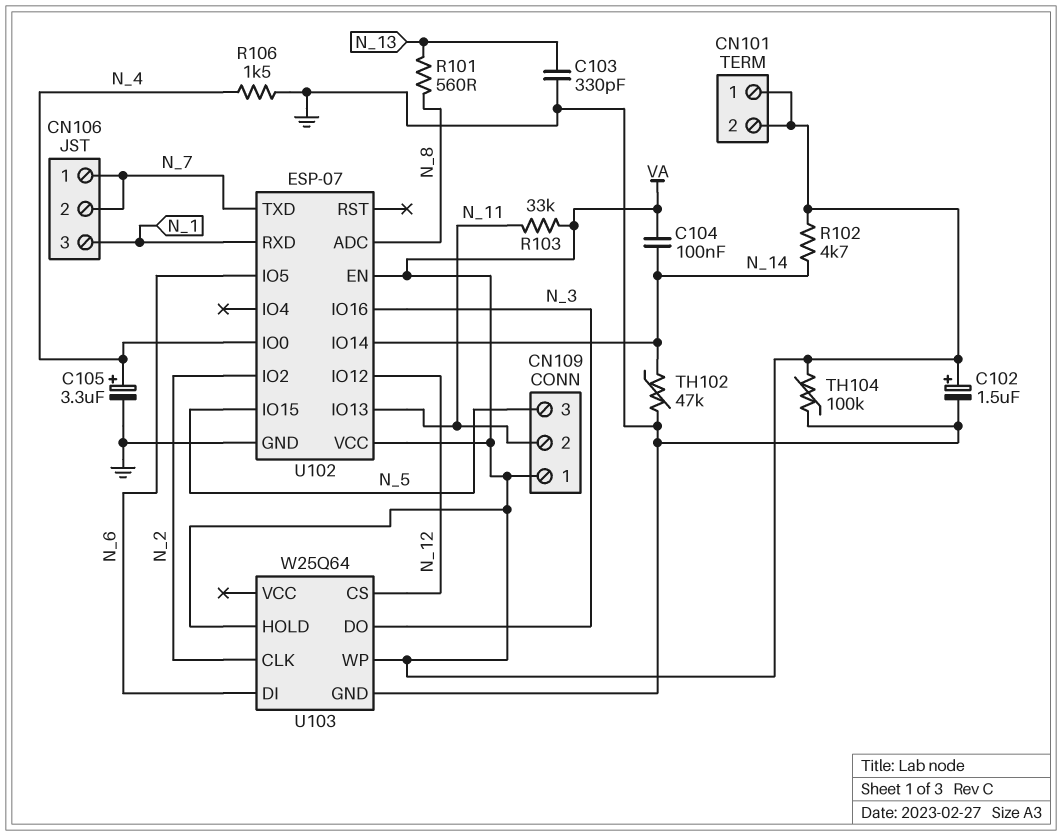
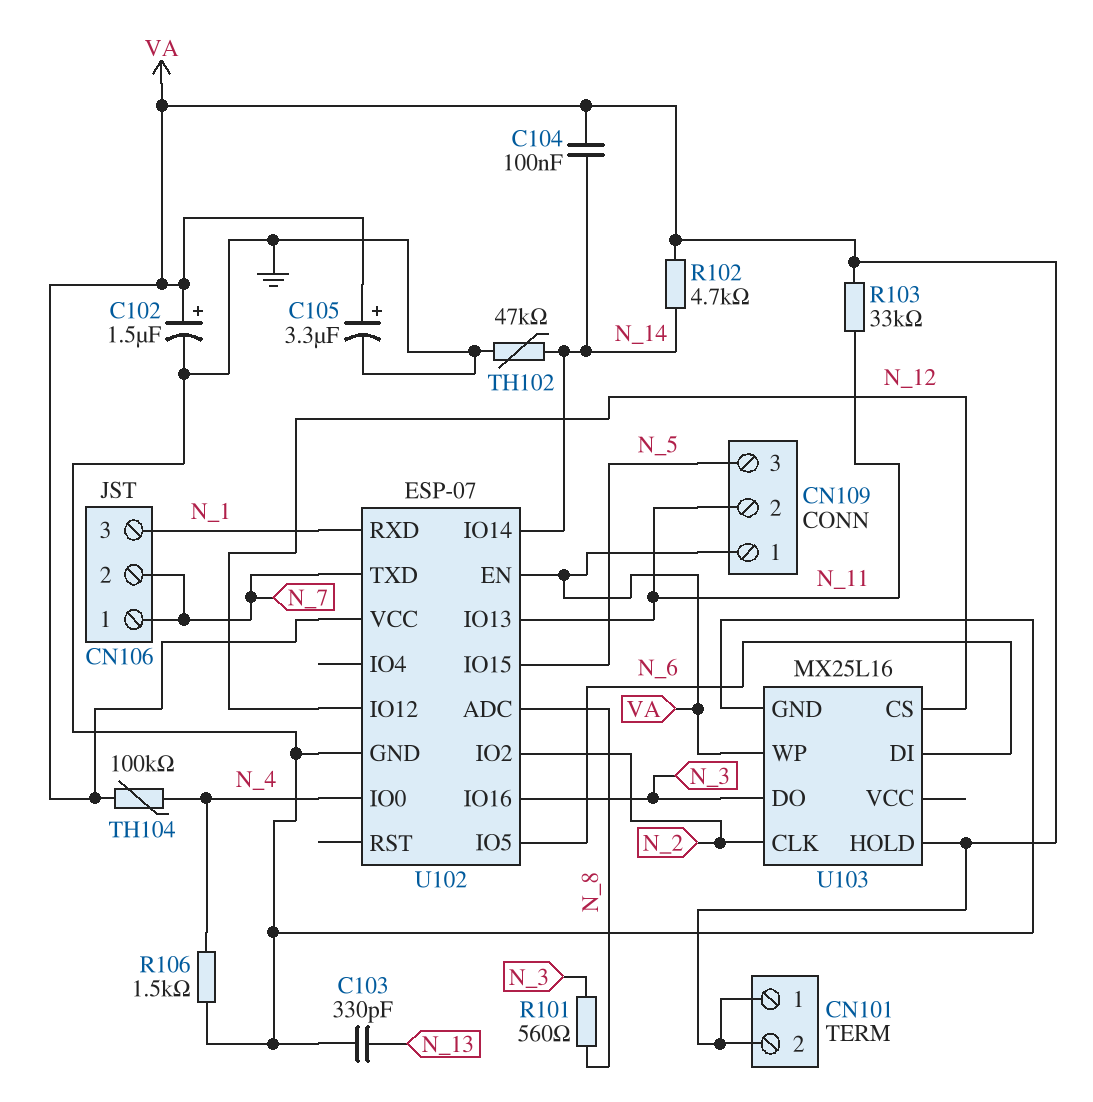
C105: 3.3uF (plus N_4, minus GND) -> 3.3uF (plus VA, minus GND)
R101: 560 (N_8, N_13) -> 560 (N_3, N_8)
TH104: 100k (GND, VA) -> 100k (N_4, VA)
U103: W25Q64 -> MX25L16

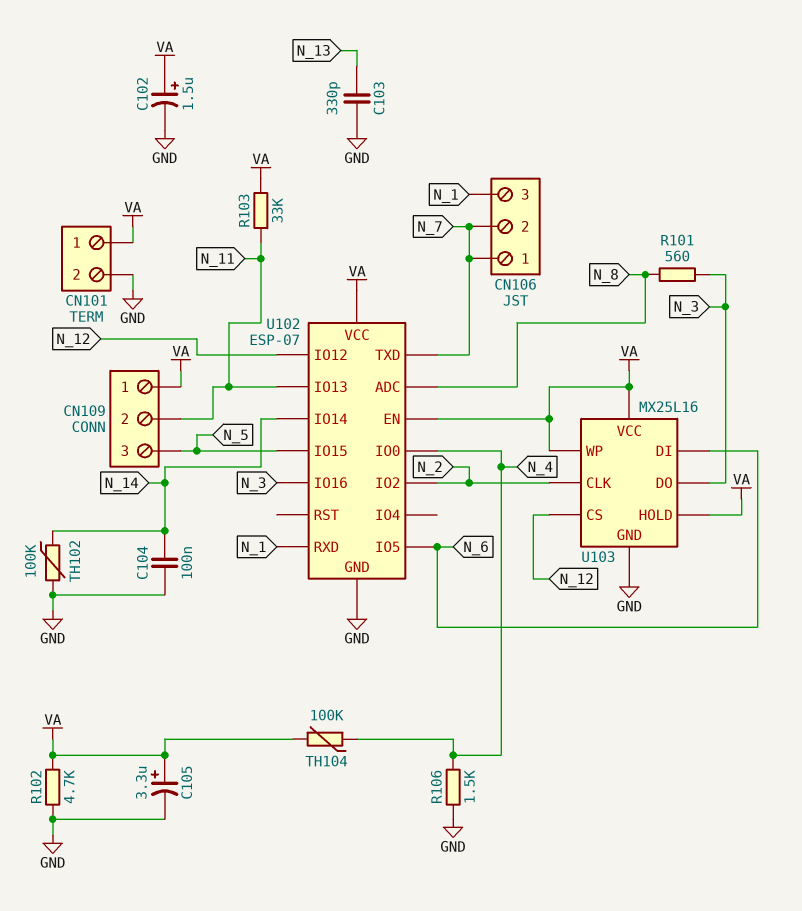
C104: 100nF (N_14, VA) -> 100nF (GND, N_14)
CN101 pin 2: VA -> GND
R102: 4.7k (N_14, VA) -> 4.7k (GND, VA)
TH102: 47k (GND, N_14) -> 100k (GND, N_14)
U103 pin VCC: none -> VA

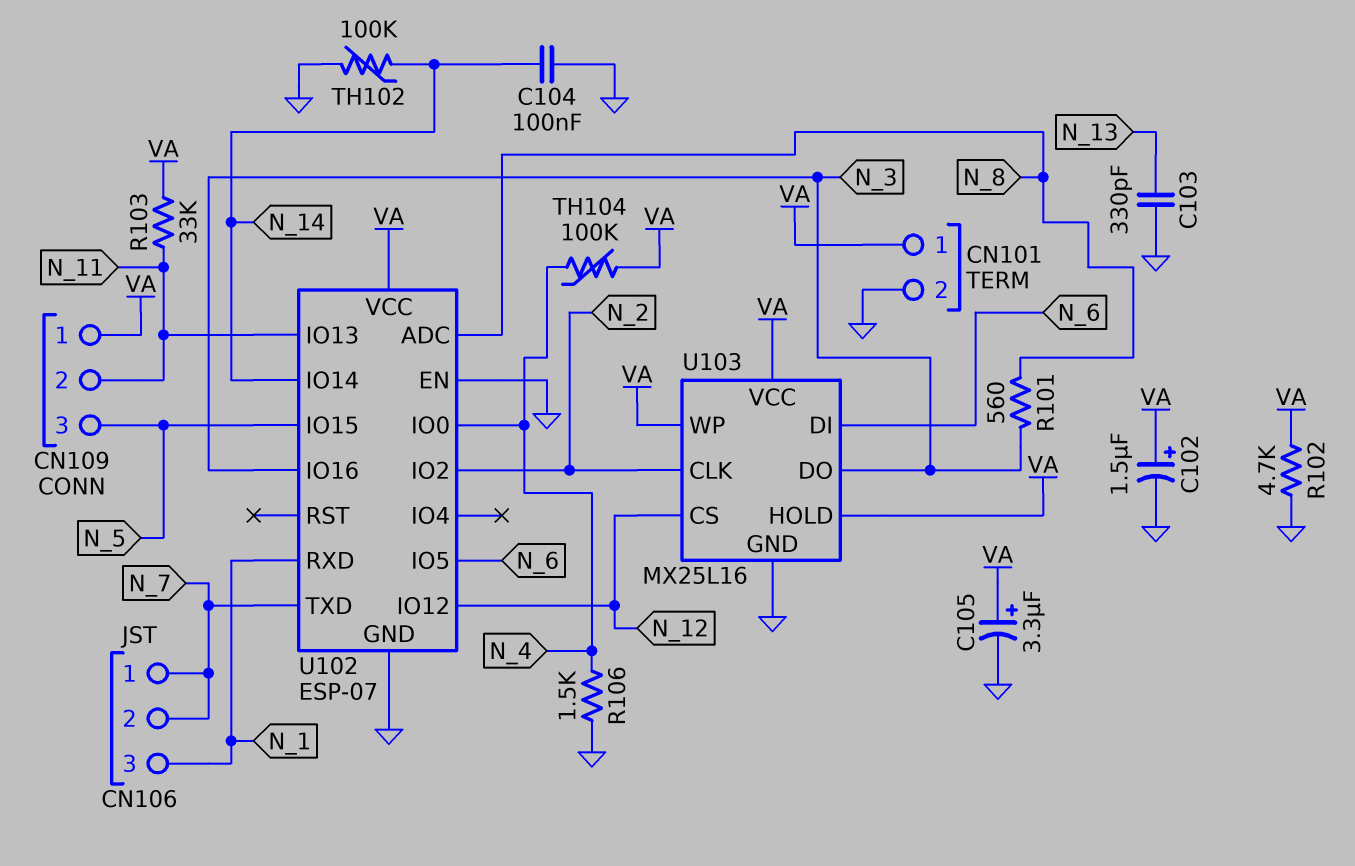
U102 pin EN: VA -> GND

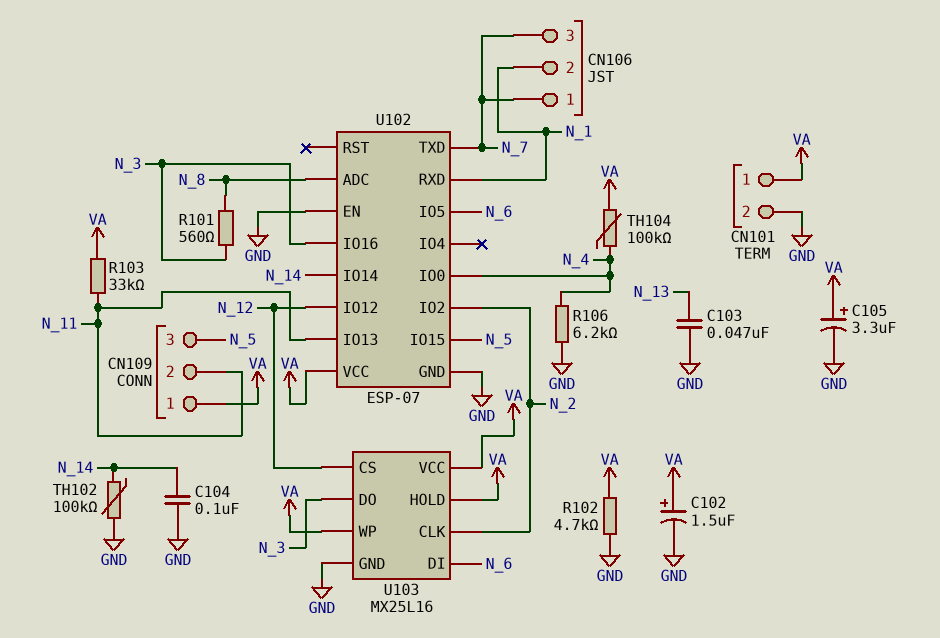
C103: 330pF (GND, N_13) -> 47nF (GND, N_13)
CN106 pin 2: N_7 -> N_1
CN106 pin 3: N_1 -> N_7
R106: 1.5k (GND, N_4) -> 6.2k (GND, N_4)

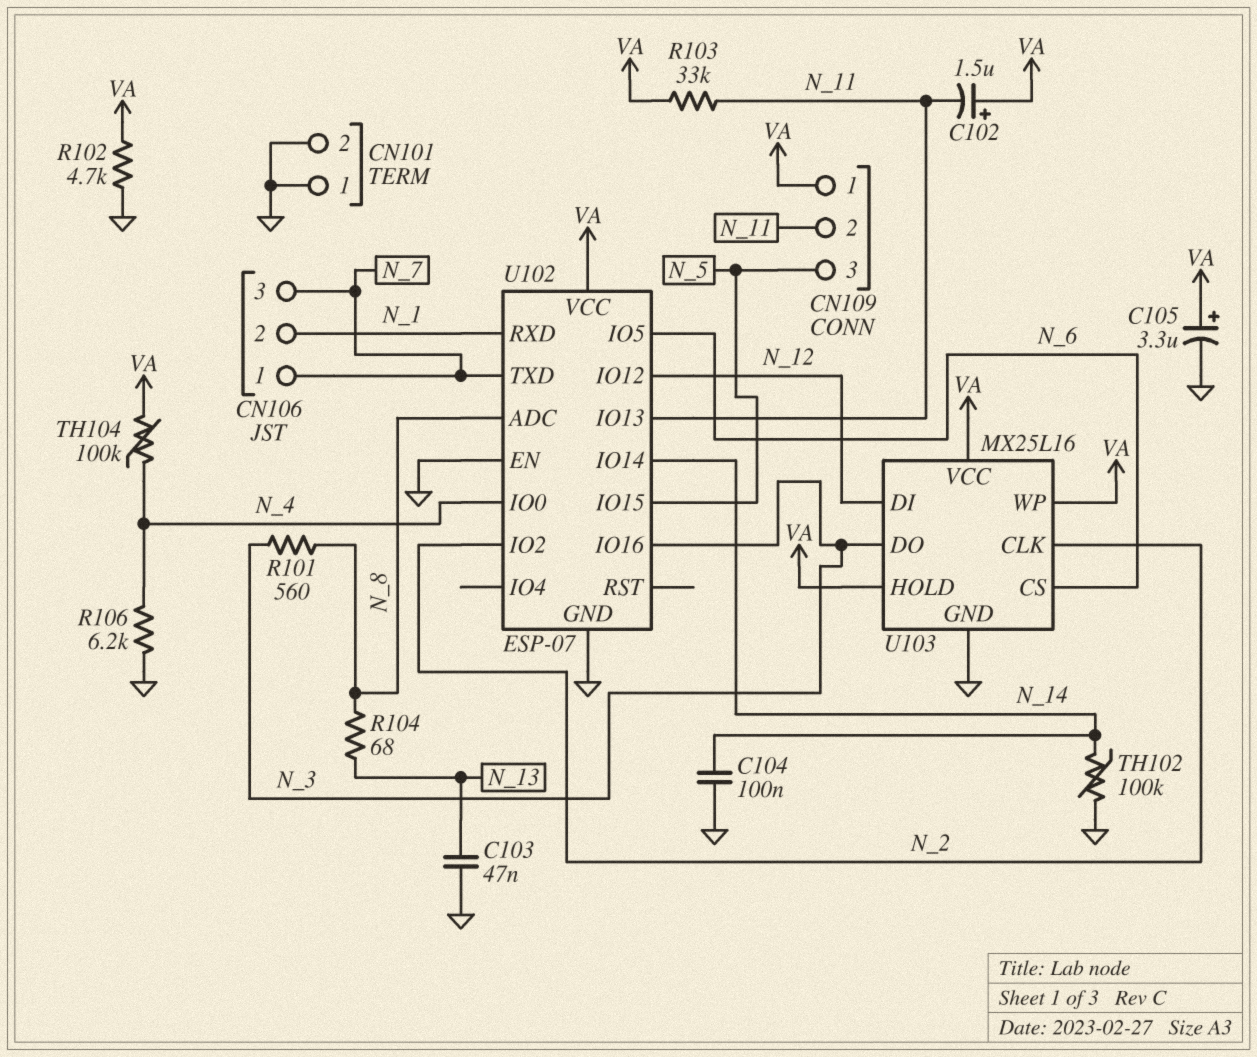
C102: 1.5uF (plus VA, minus GND) -> 1.5uF (plus VA, minus N_11)
CN101 pin 1: VA -> GND
R104: none -> 68 (N_8, N_13)
U103 pin CS: N_12 -> N_6
U103 pin DI: N_6 -> N_12

